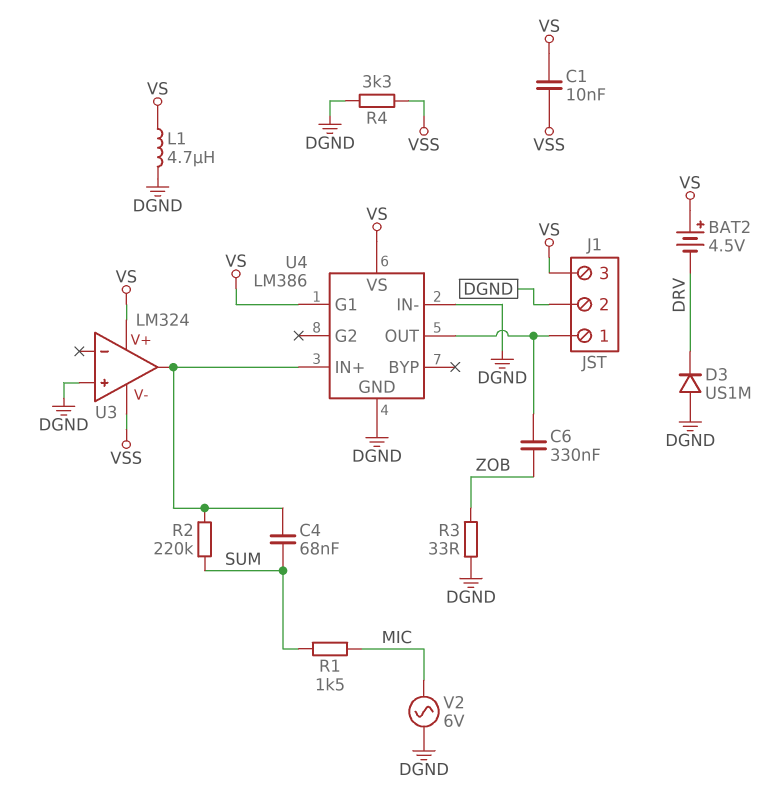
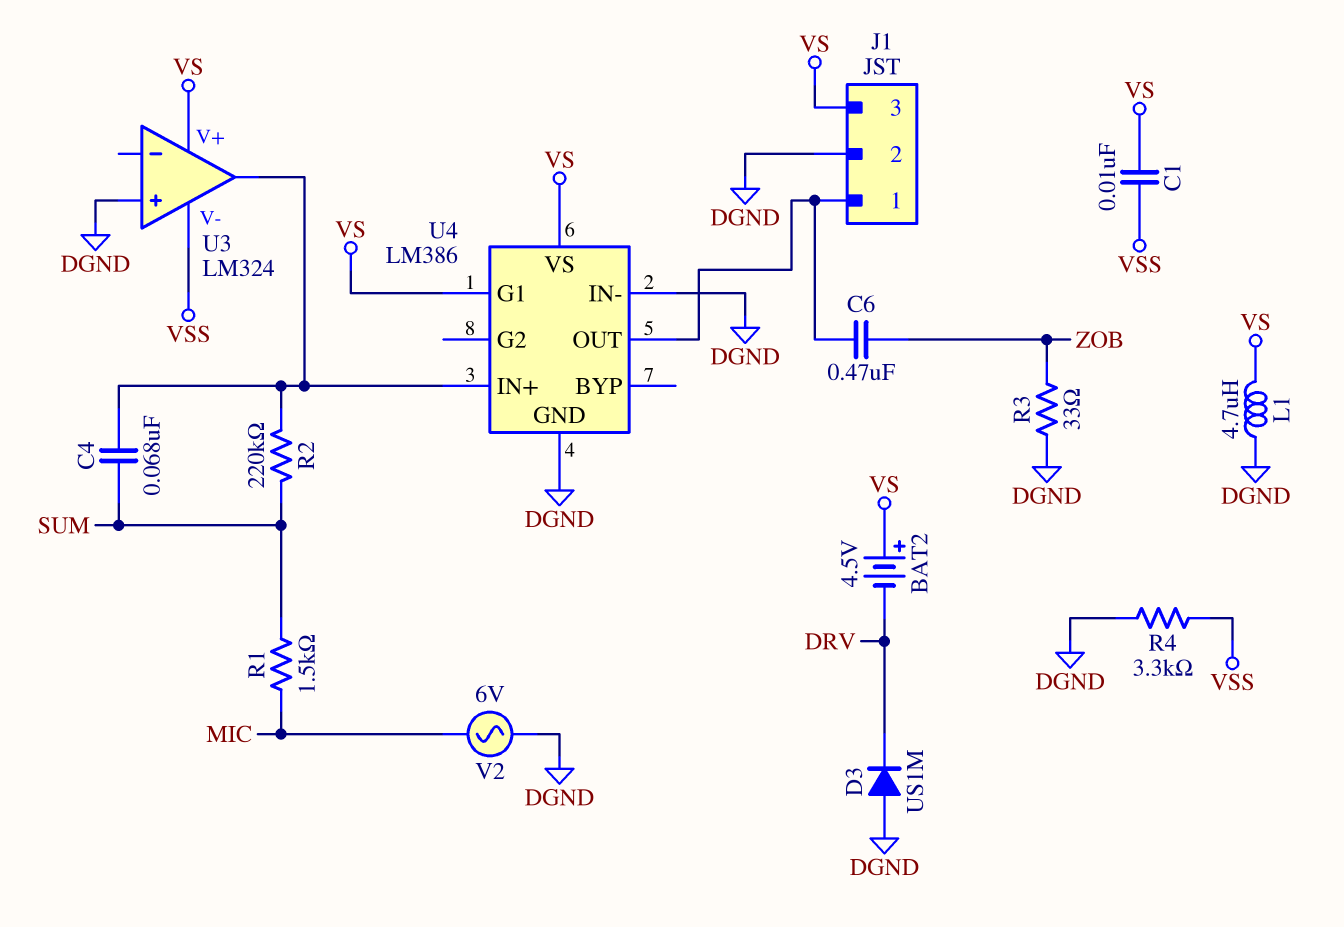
C6: 330nF (J1/1, ZOB) -> 470nF (J1/1, ZOB)

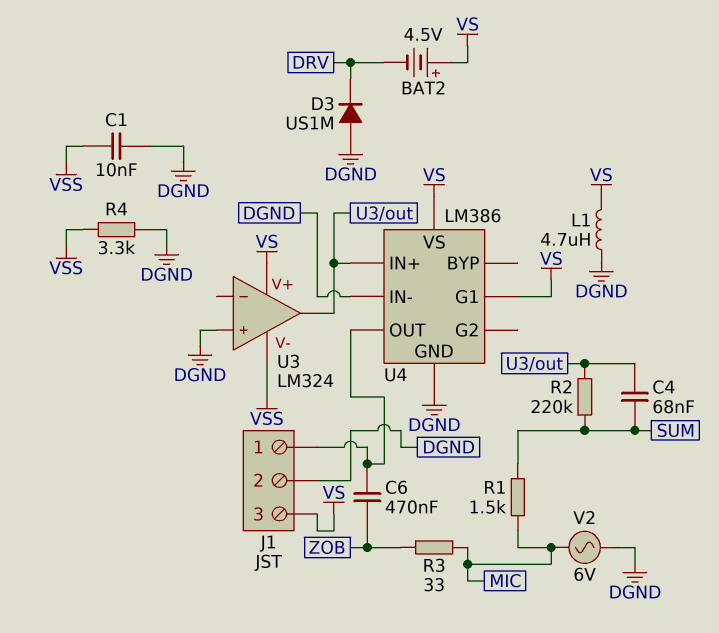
C1: 10nF (VS, VSS) -> 10nF (DGND, VSS)
R3: 33 (DGND, ZOB) -> 33 (MIC, ZOB)

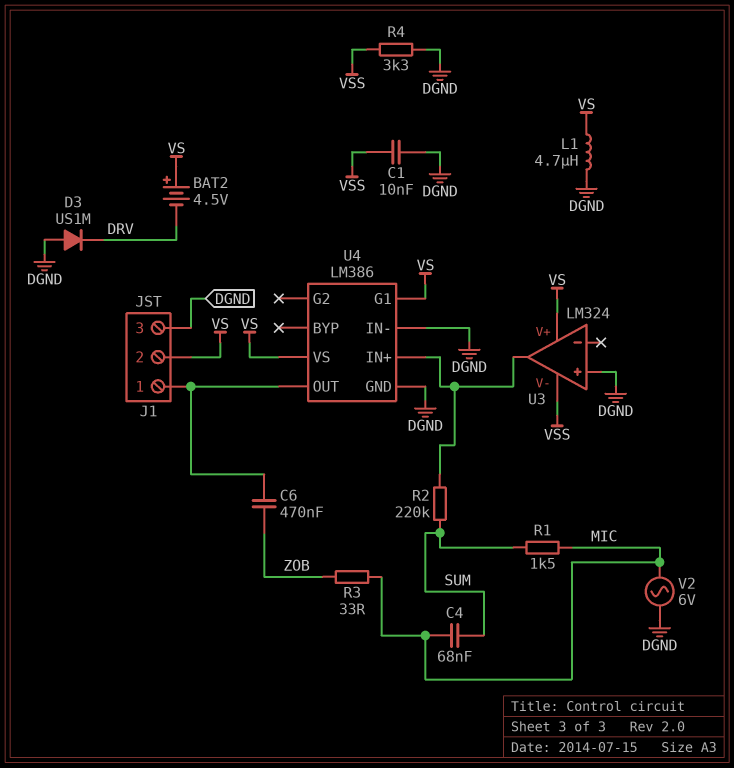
C4: 68nF (SUM, U3/out) -> 68nF (MIC, SUM)
J1 pin 2: DGND -> VS
J1 pin 3: VS -> DGND

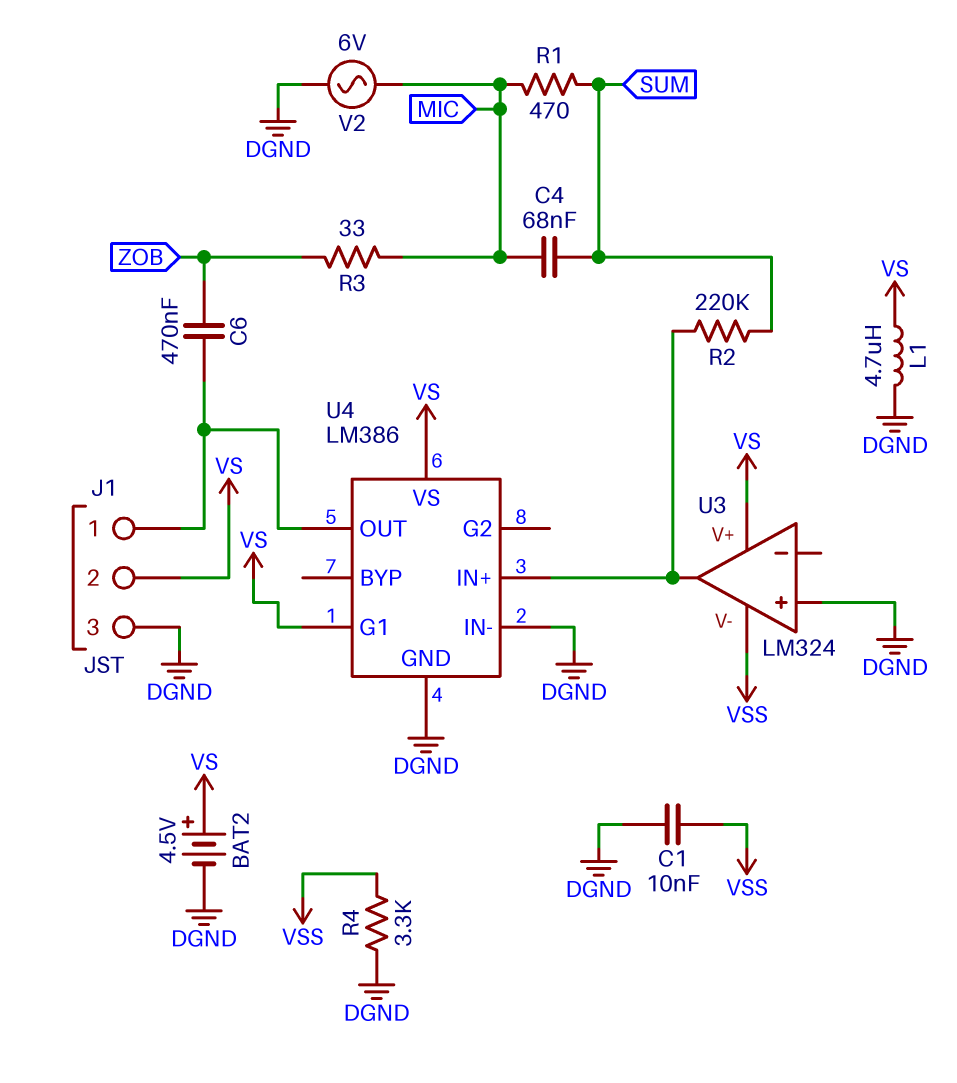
BAT2: 4.5V (plus VS, minus DRV) -> 4.5V (plus VS, minus DGND)
D3: diode US1M (A DGND, K DRV) -> none
R1: 1.5k (MIC, SUM) -> 470 (MIC, SUM)

